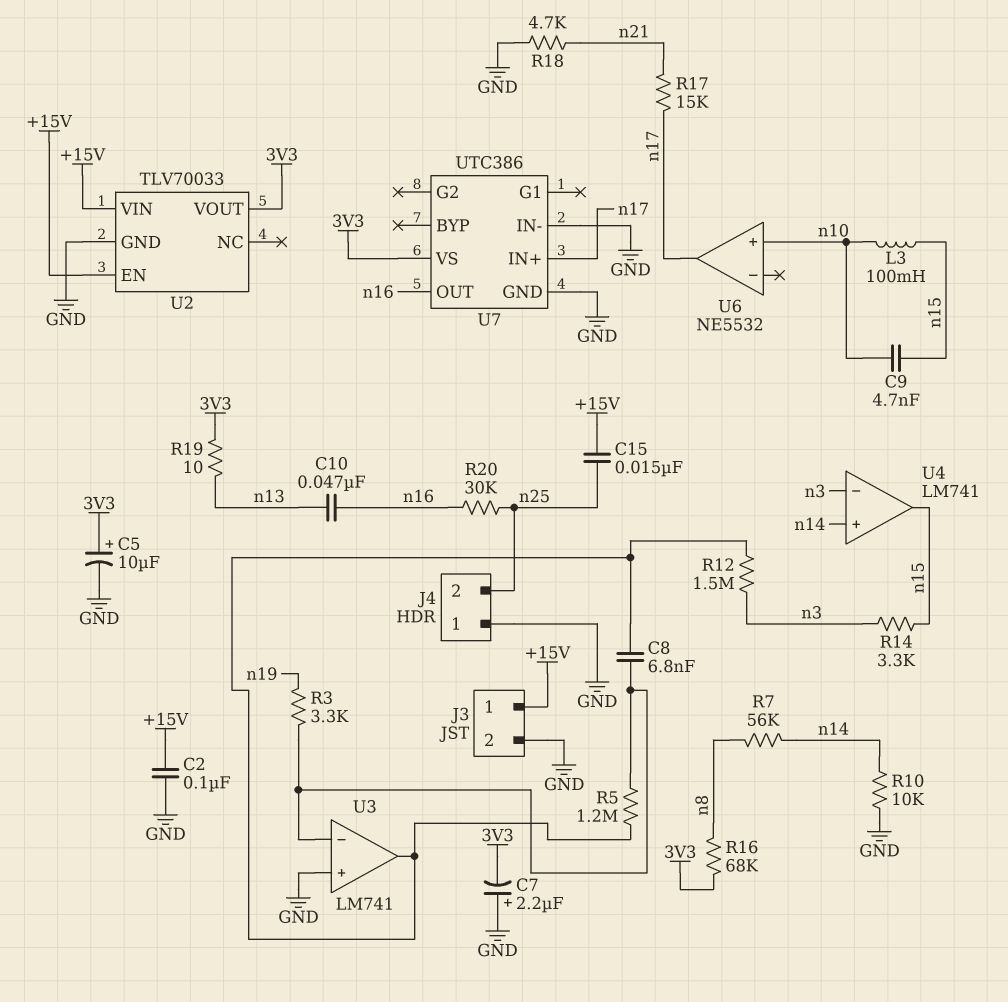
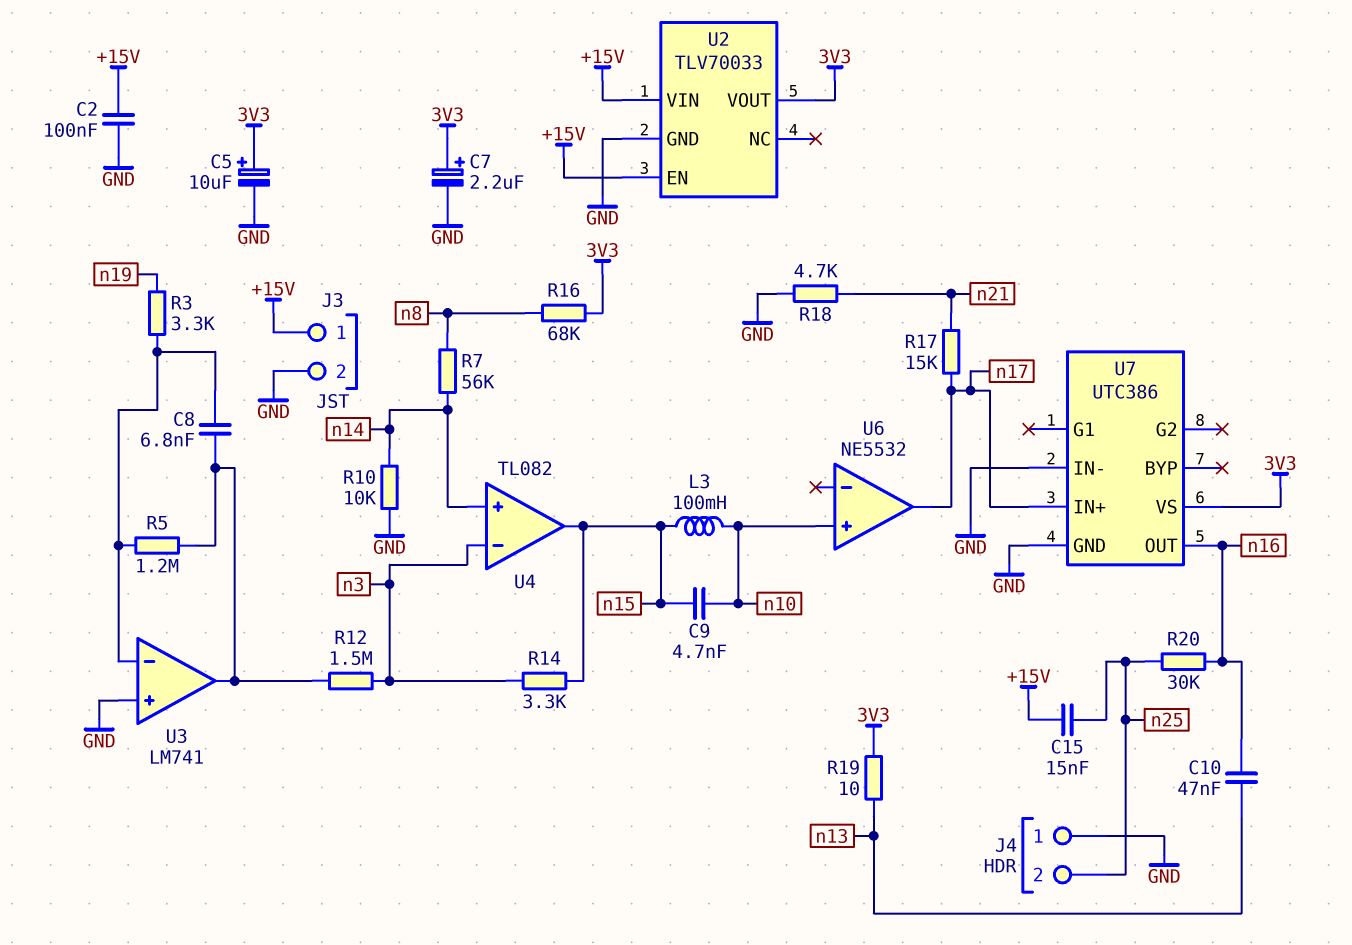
C7: 2.2uF (plus GND, minus 3V3) -> 2.2uF (plus 3V3, minus GND)
U4: LM741 -> TL082

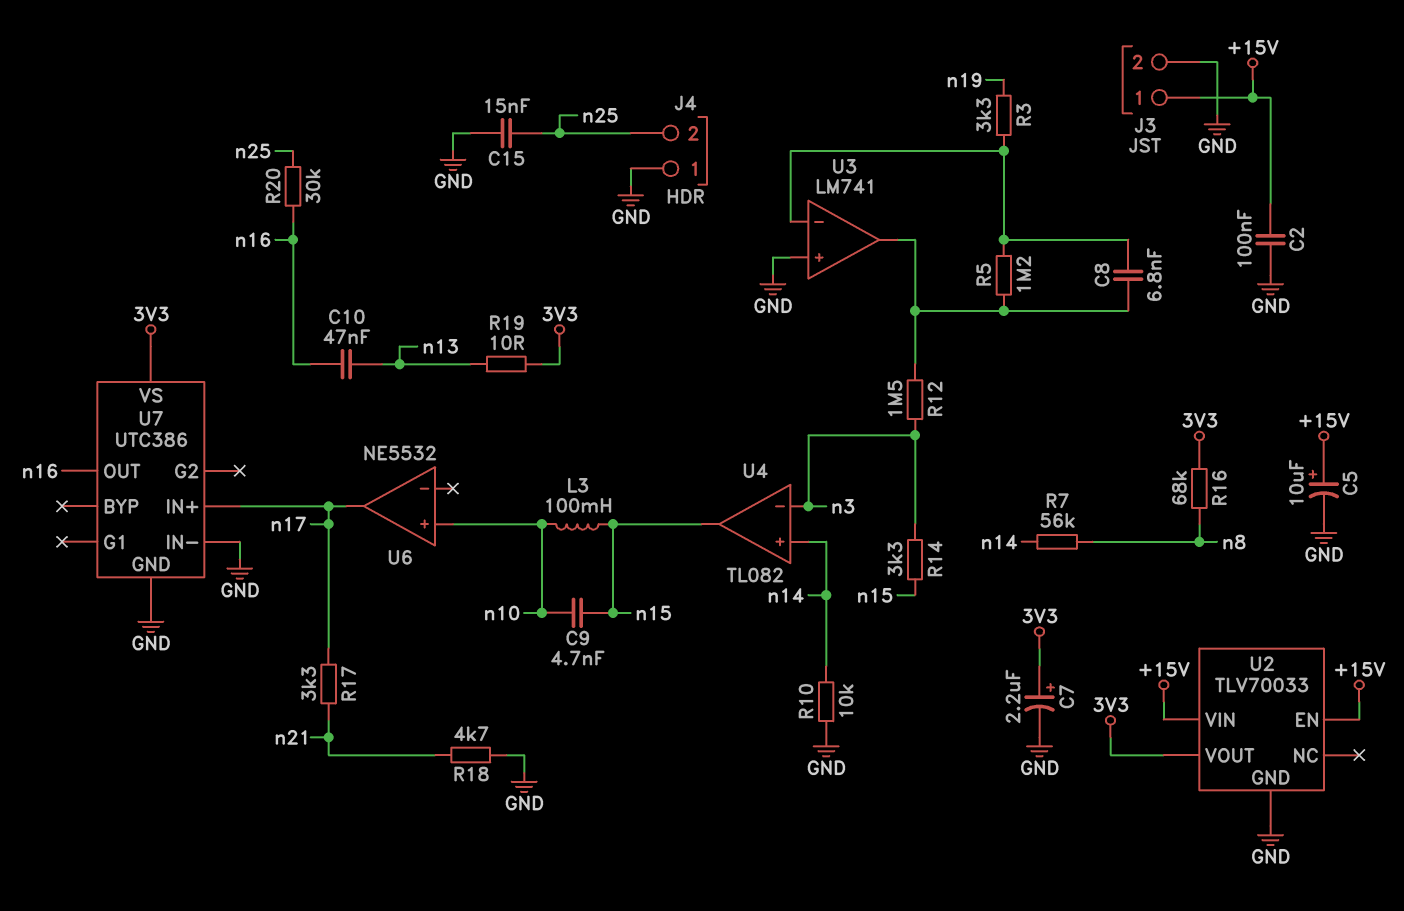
C5: 10uF (plus 3V3, minus GND) -> 10uF (plus +15V, minus GND)
C15: 15nF (+15V, n25) -> 15nF (GND, n25)
R17: 15k (n17, n21) -> 3.3k (n17, n21)

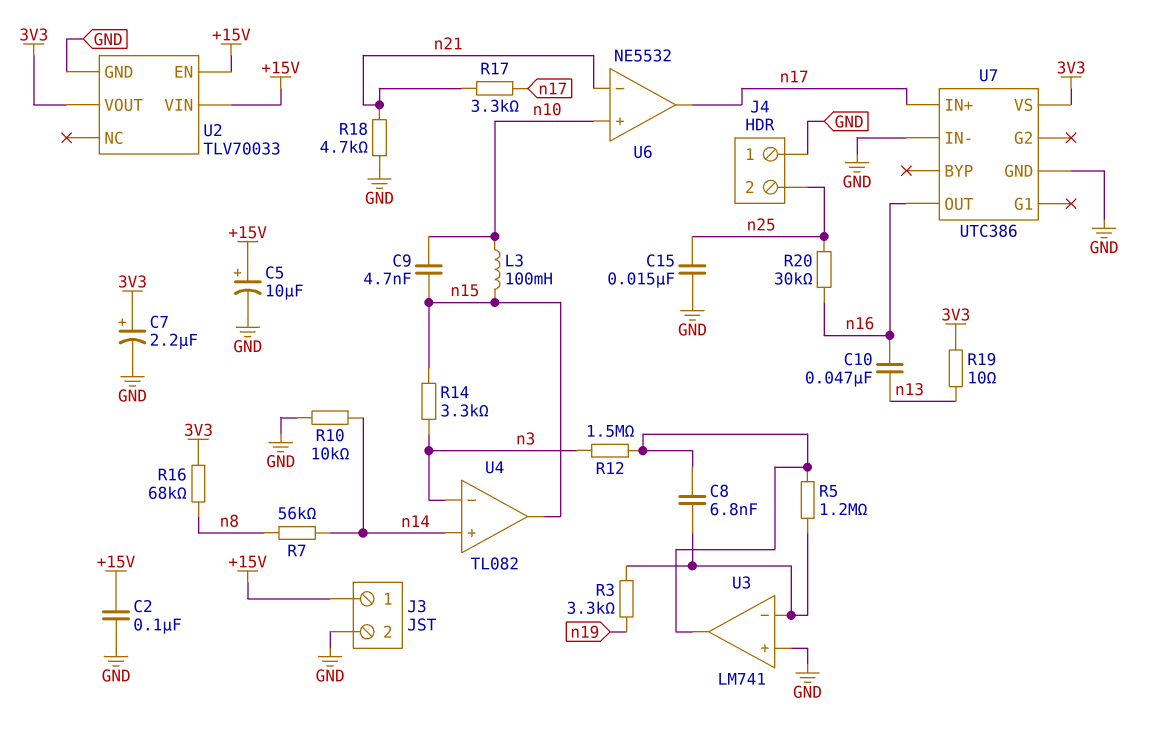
U6 pin in-: none -> n21

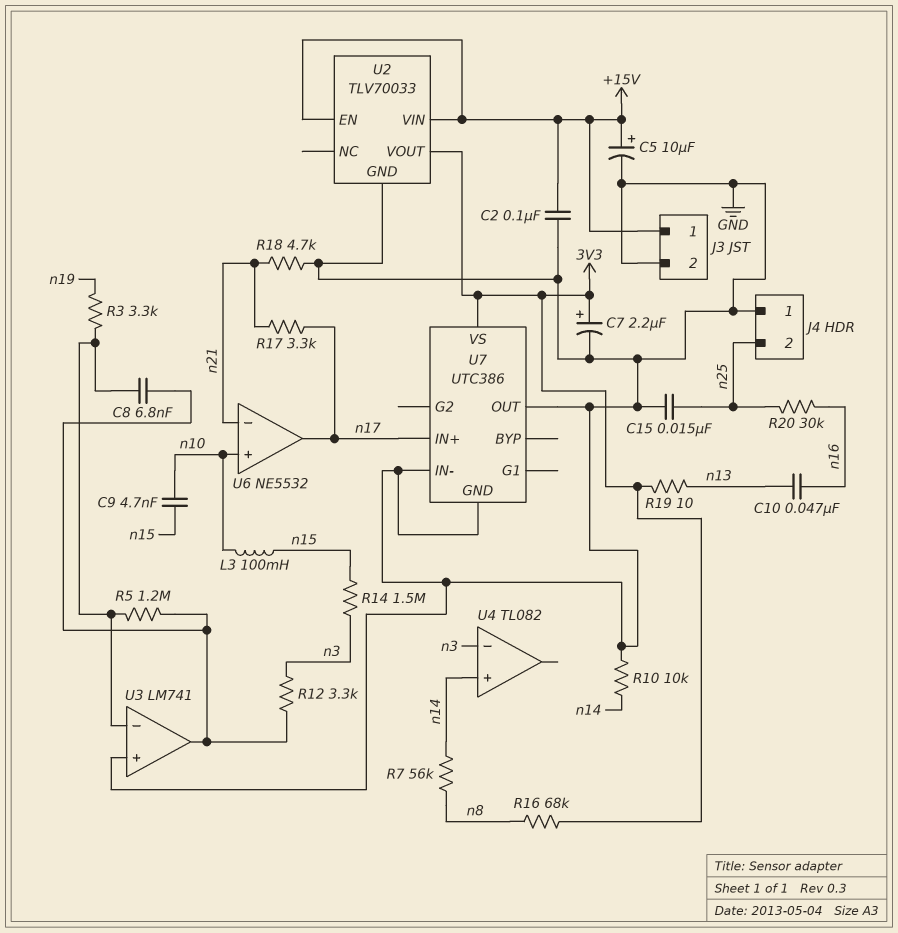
R12: 1.5M (U3/out, n3) -> 3.3k (U3/out, n3)
R14: 3.3k (n3, n15) -> 1.5M (n3, n15)
U4 pin out: n15 -> none
U7 pin OUT: n16 -> GND

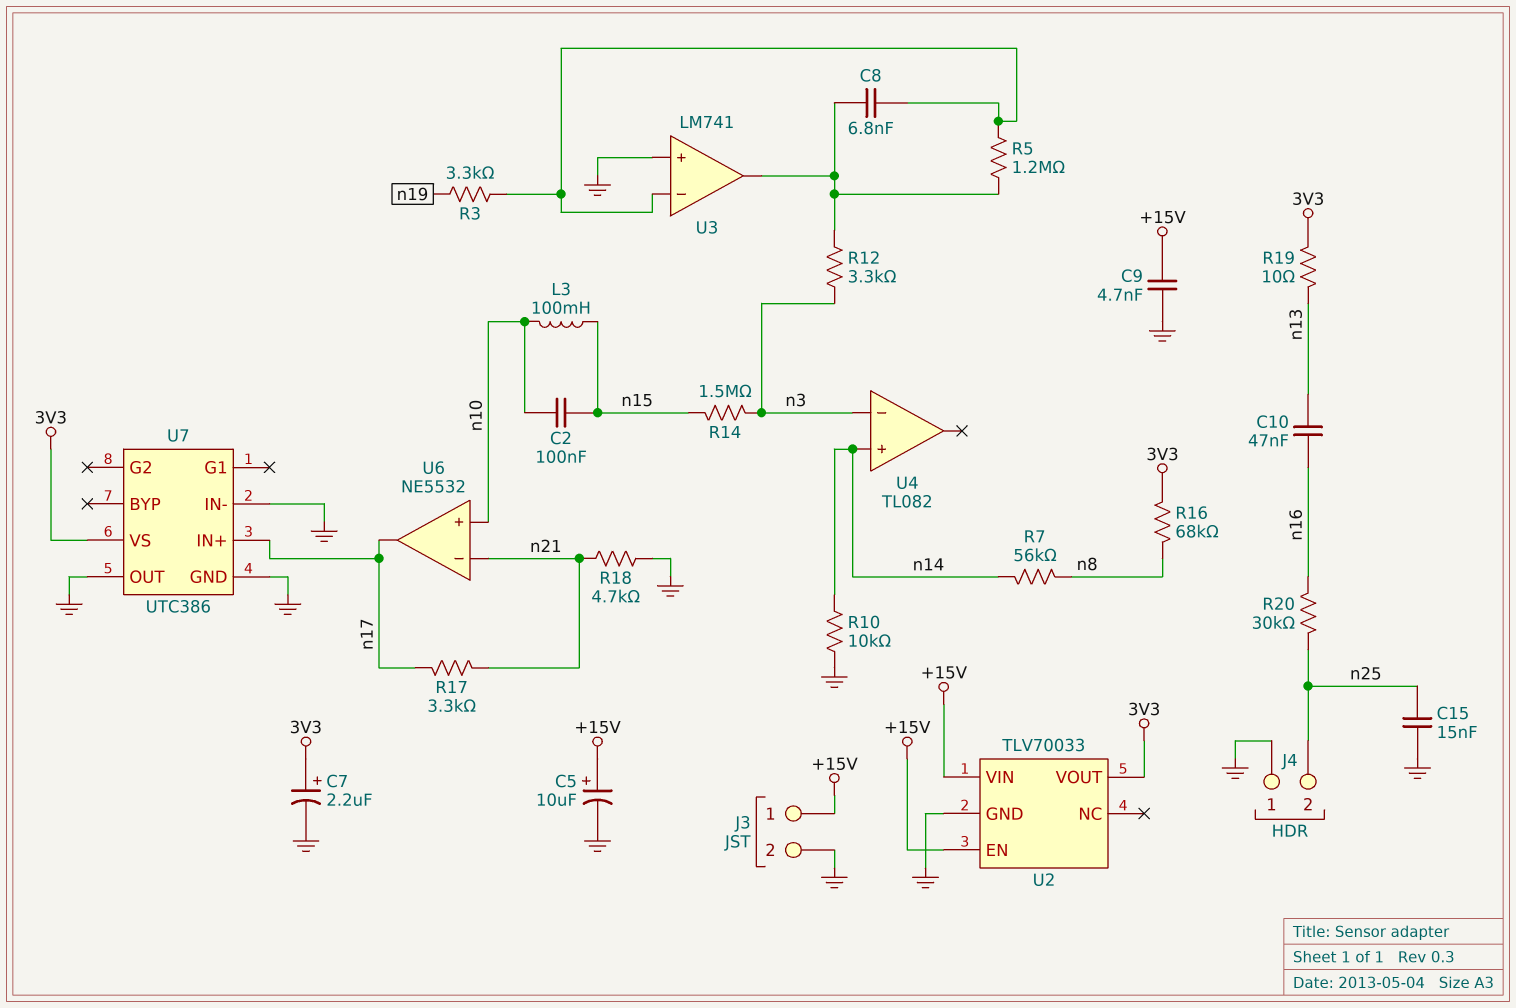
C2: 100nF (+15V, GND) -> 100nF (n10, n15)
C9: 4.7nF (n10, n15) -> 4.7nF (+15V, GND)

